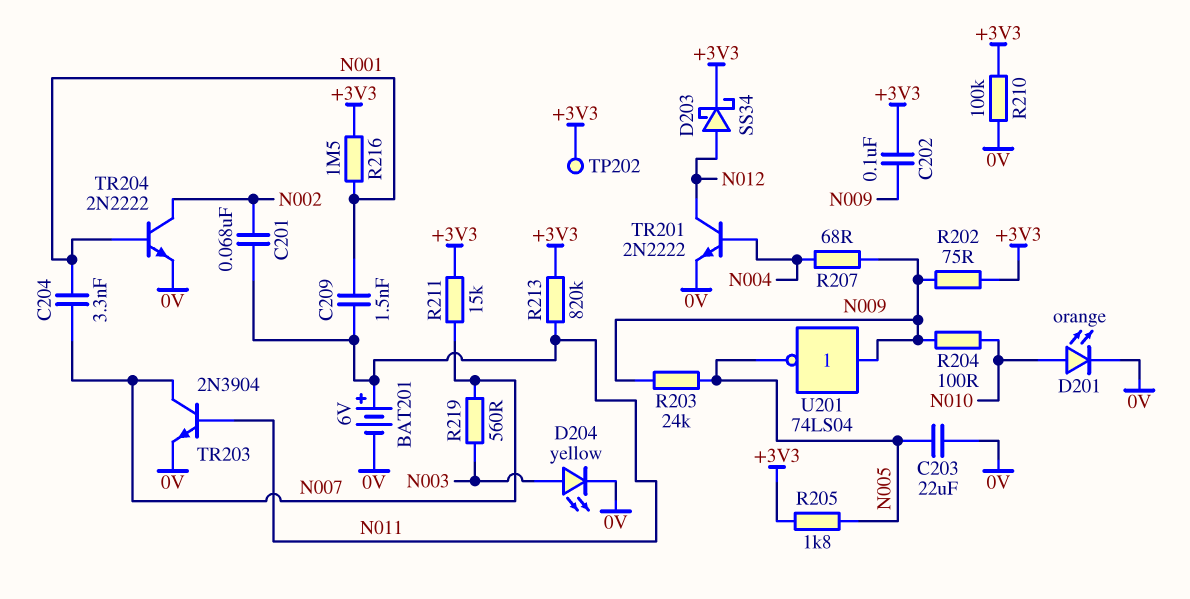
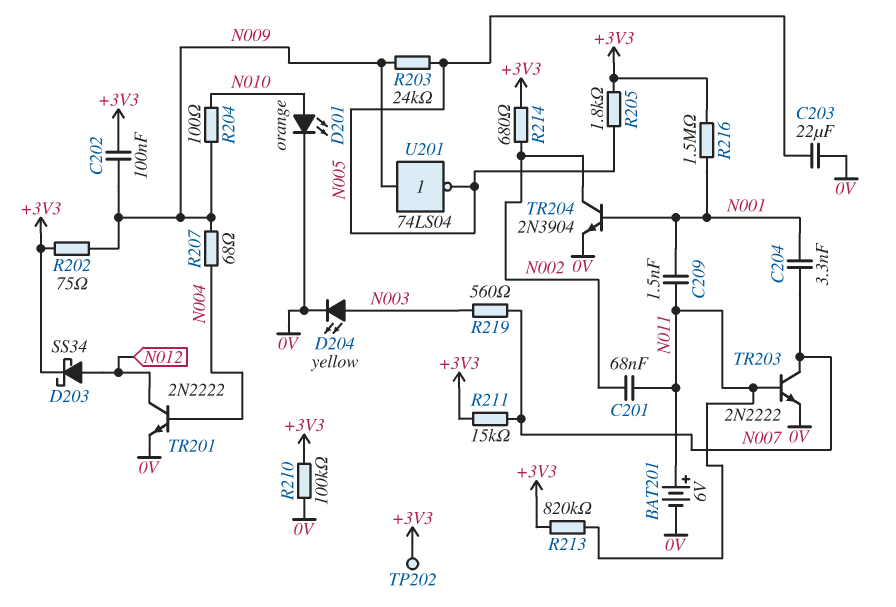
R214: none -> 680 (+3V3, N002)
TR203: NPN 2N3904 (B N011, C N007, E 0V) -> NPN 2N2222 (B N011, C N007, E 0V)
TR204: NPN 2N2222 (B N001, C N002, E 0V) -> NPN 2N3904 (B N001, C N002, E 0V)

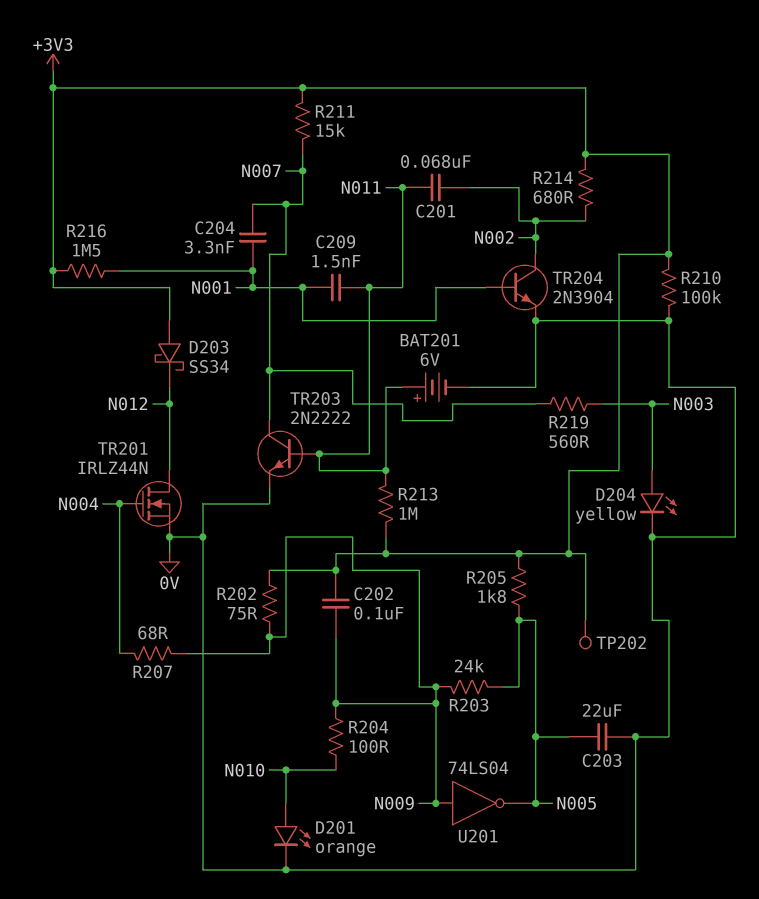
D203: schottky SS34 (A N012, K +3V3) -> schottky SS34 (A +3V3, K N012)
R213: 820k (+3V3, N011) -> 1M (+3V3, N011)
TR201: NPN 2N2222 (B N004, C N012, E 0V) -> NMOS IRLZ44N (G N004, D N012, S 0V)

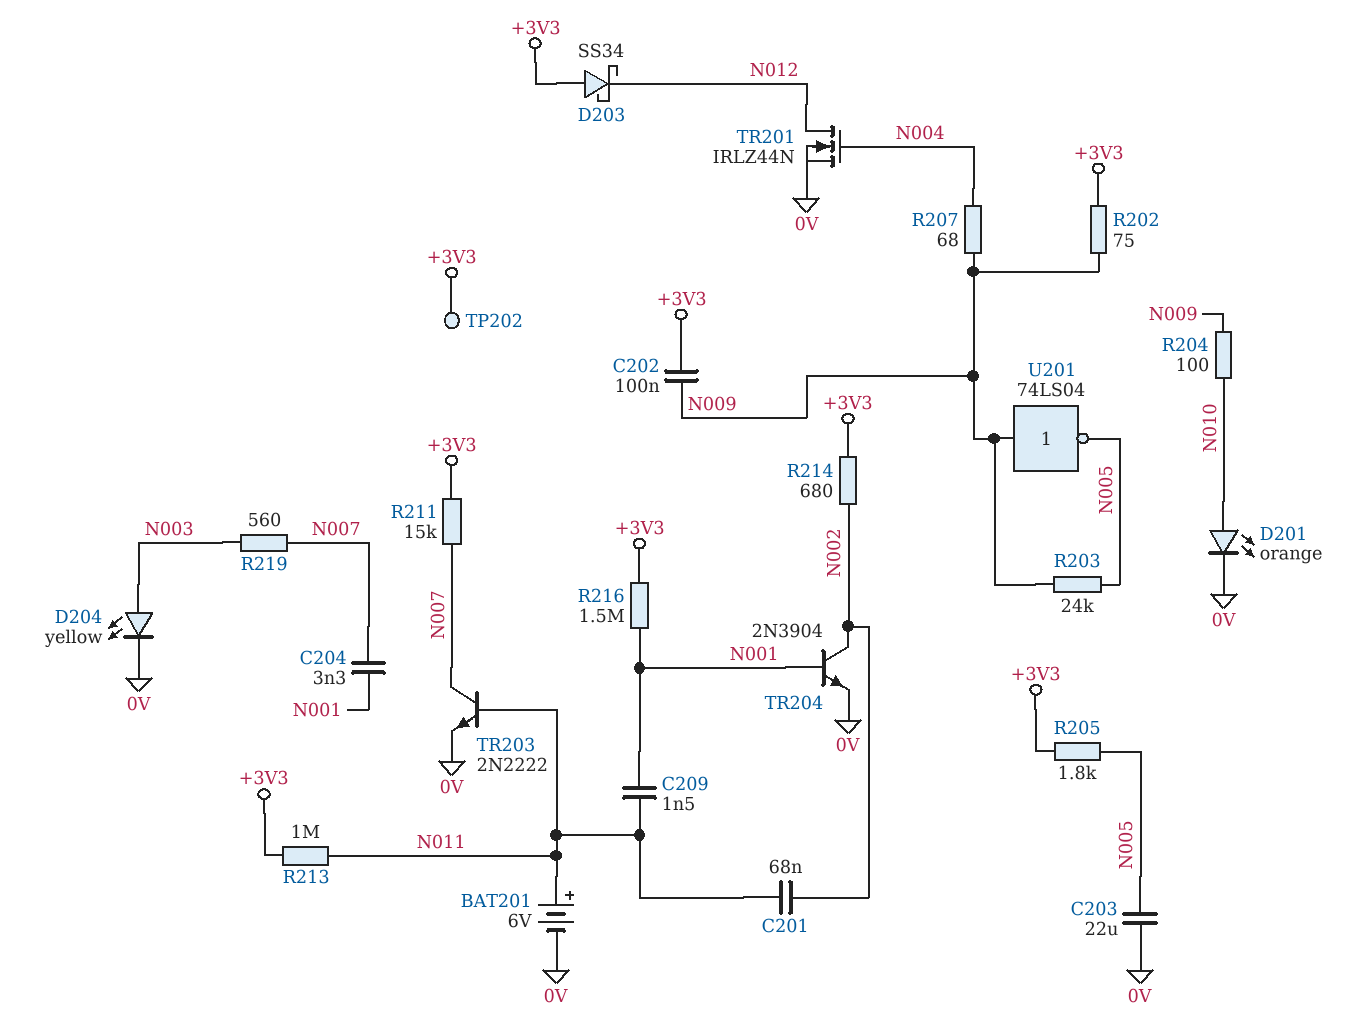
R210: 100k (+3V3, 0V) -> none

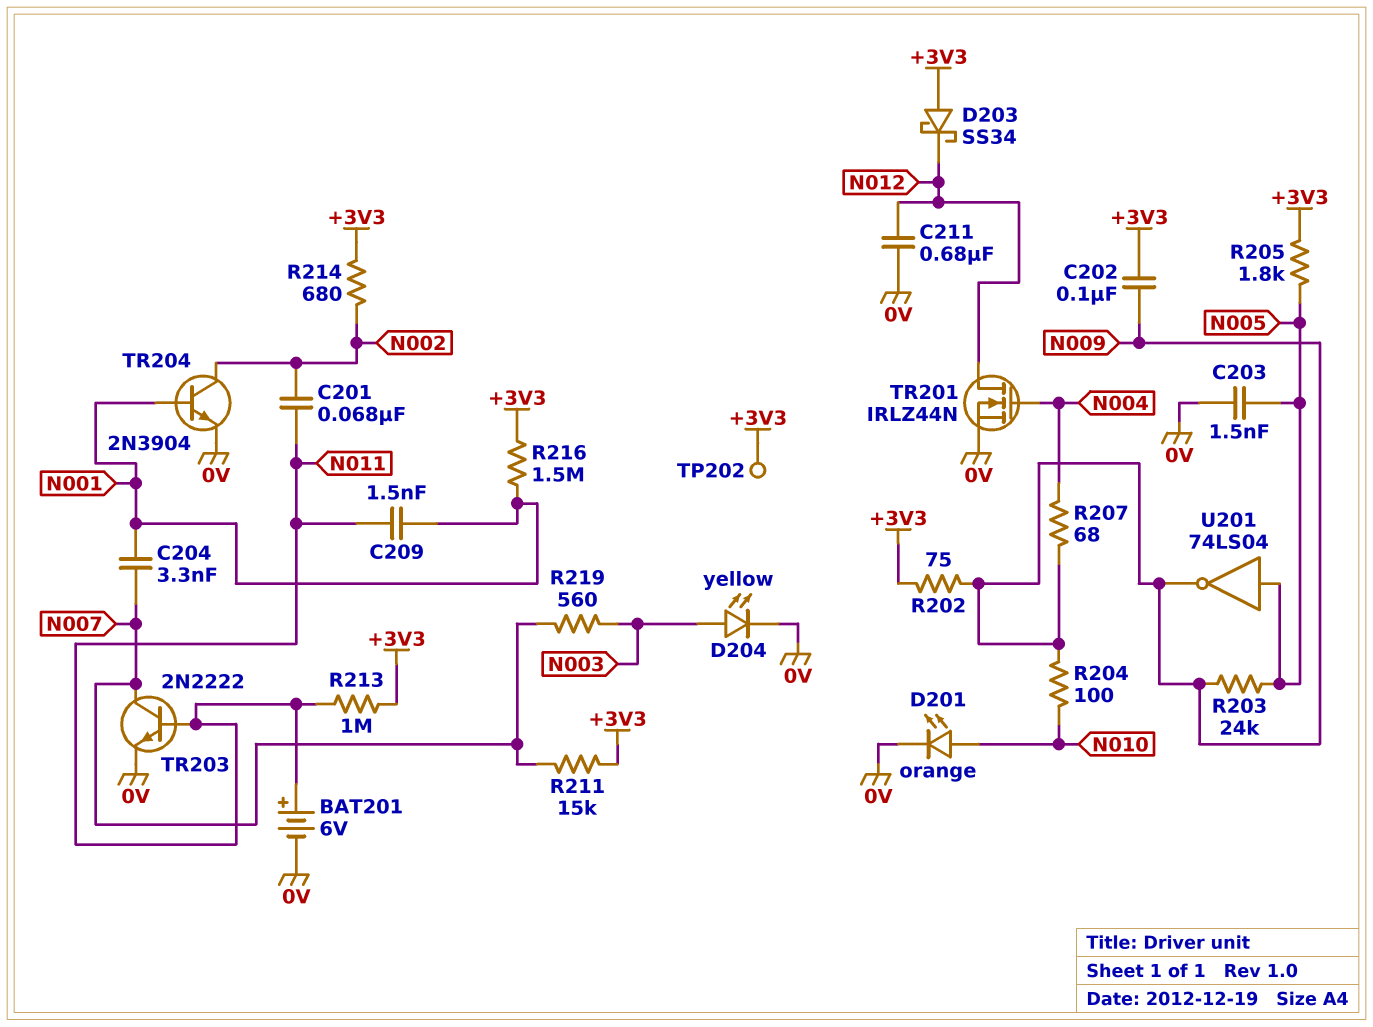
C203: 22uF (0V, N005) -> 1.5nF (0V, N005)
C211: none -> 680nF (0V, N012)
U201: NOT 74LS04 (in N009, out N005) -> NOT 74LS04 (in N005, out N009)

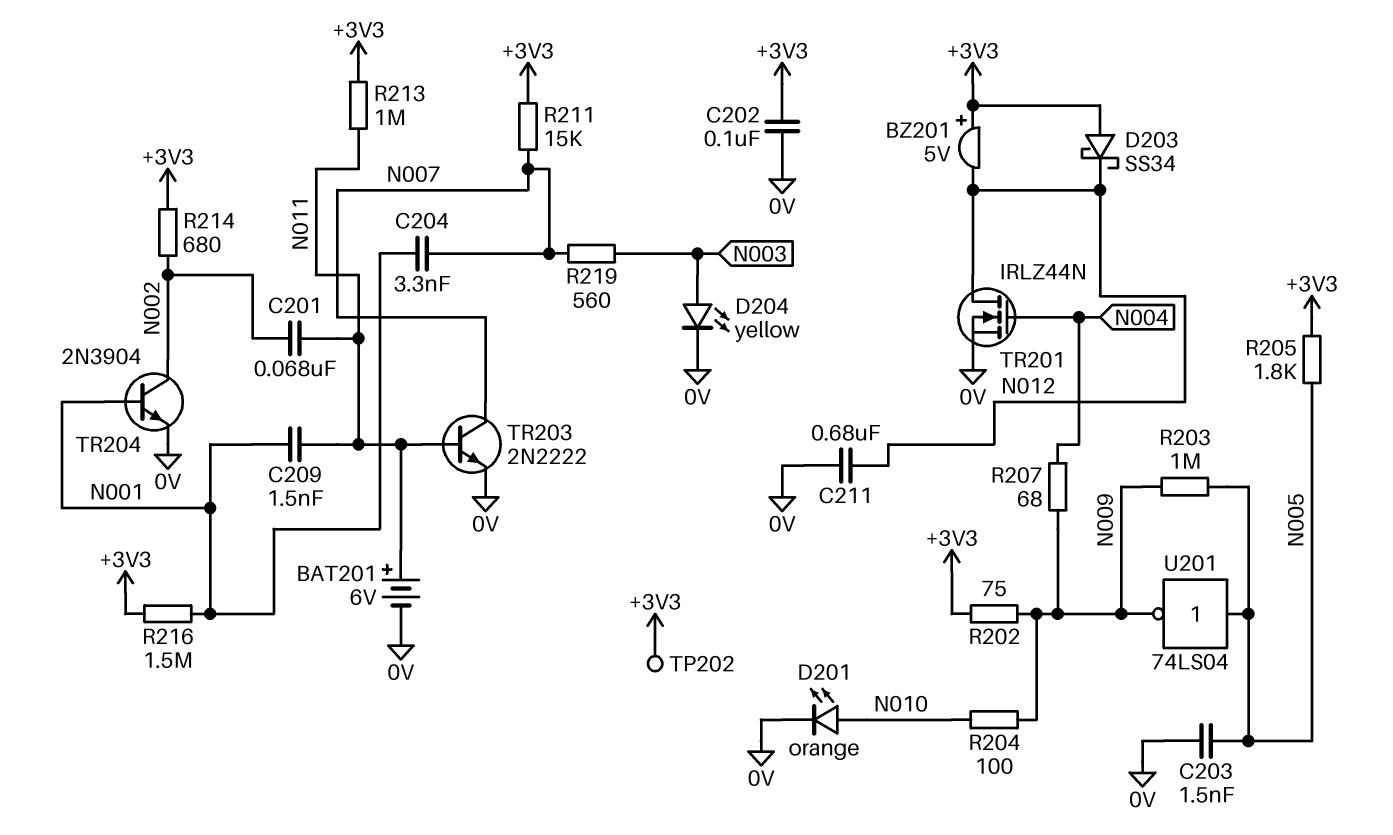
BZ201: none -> buzzer 5V (plus +3V3, minus N012)
C202: 100nF (+3V3, N009) -> 100nF (+3V3, 0V)
R203: 24k (N005, N009) -> 1M (N005, N009)

